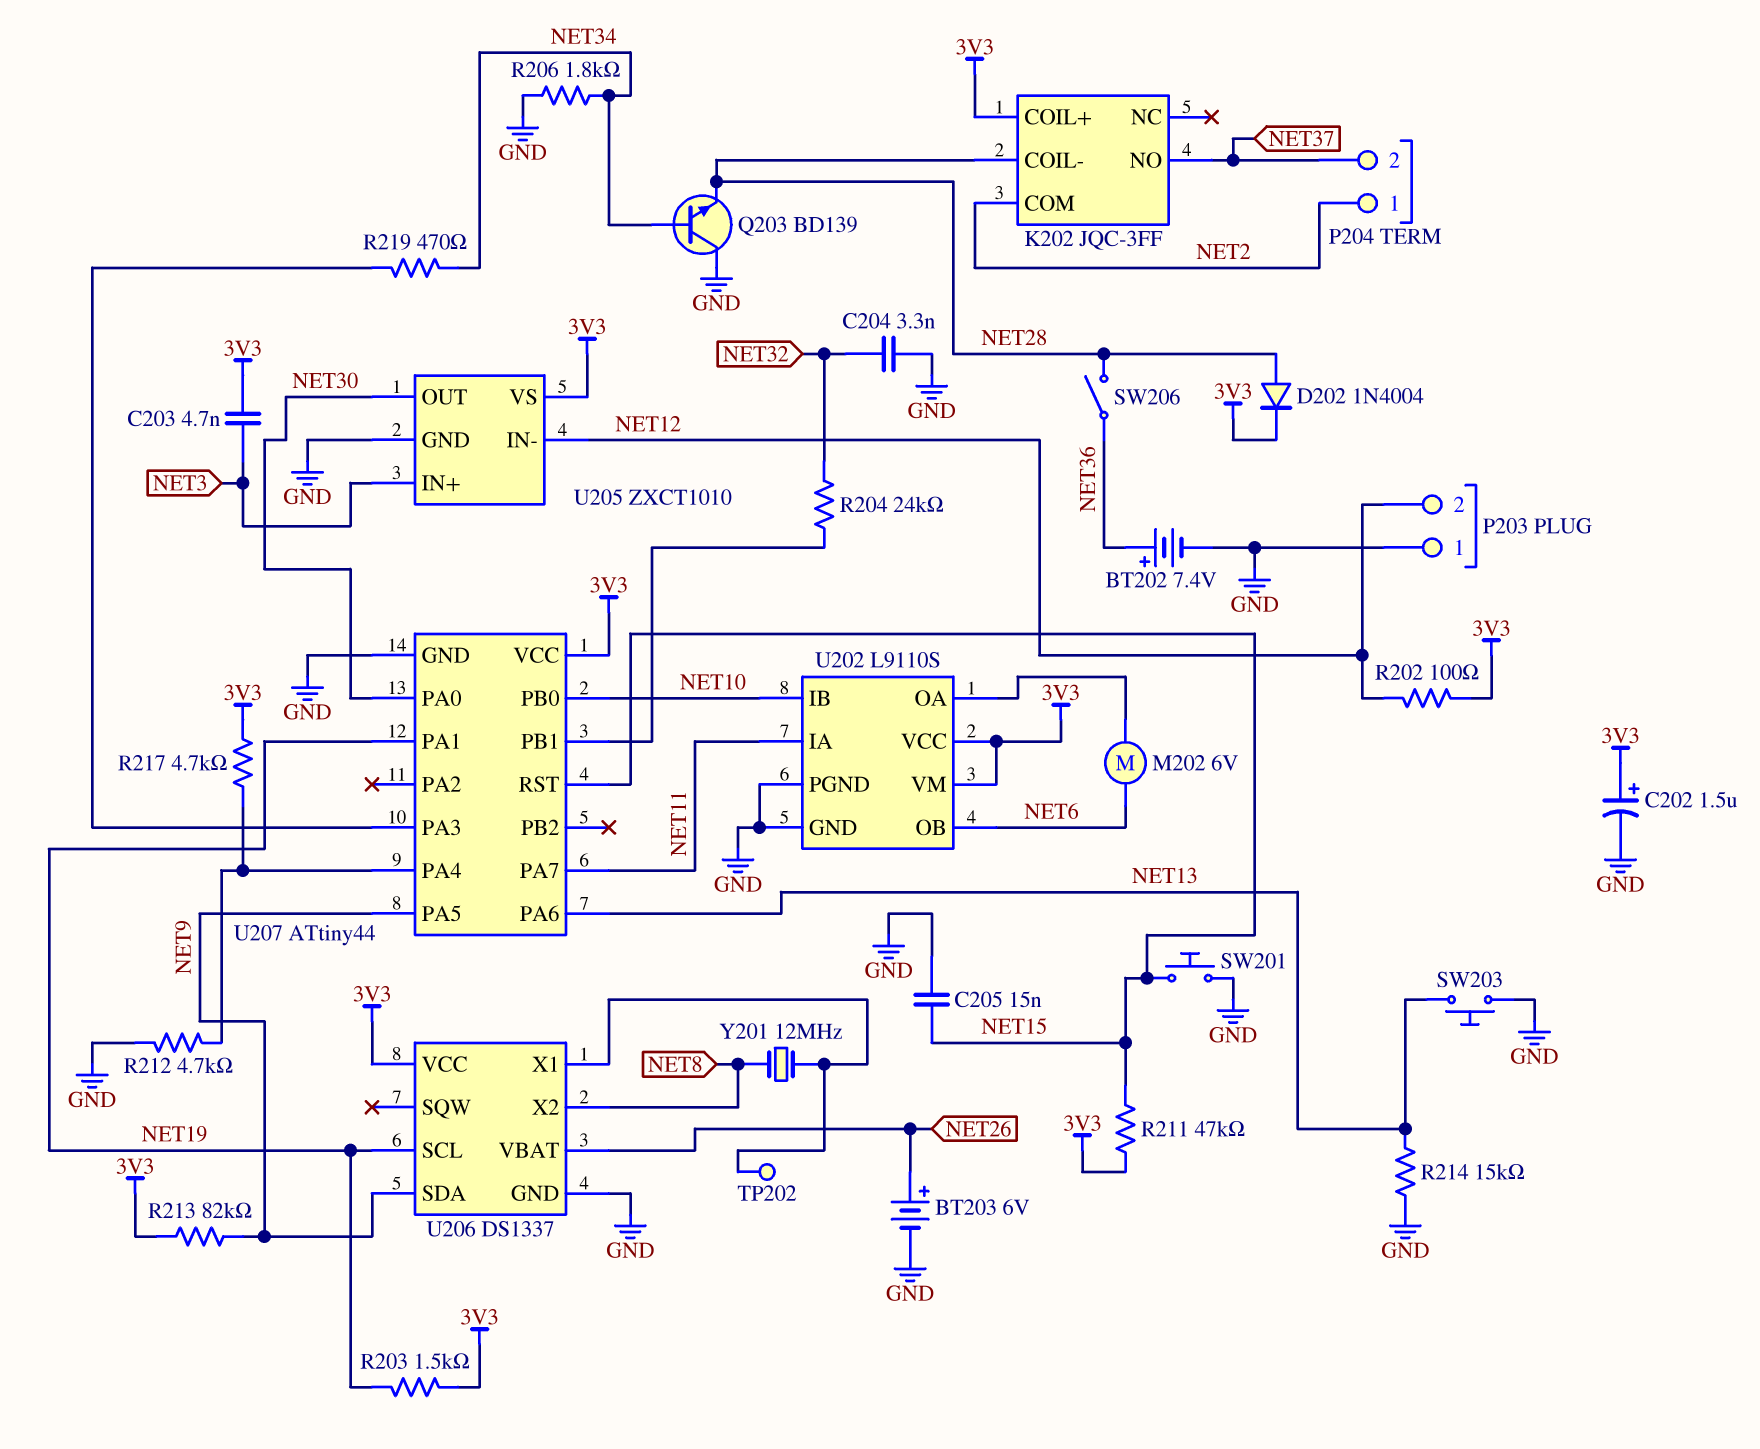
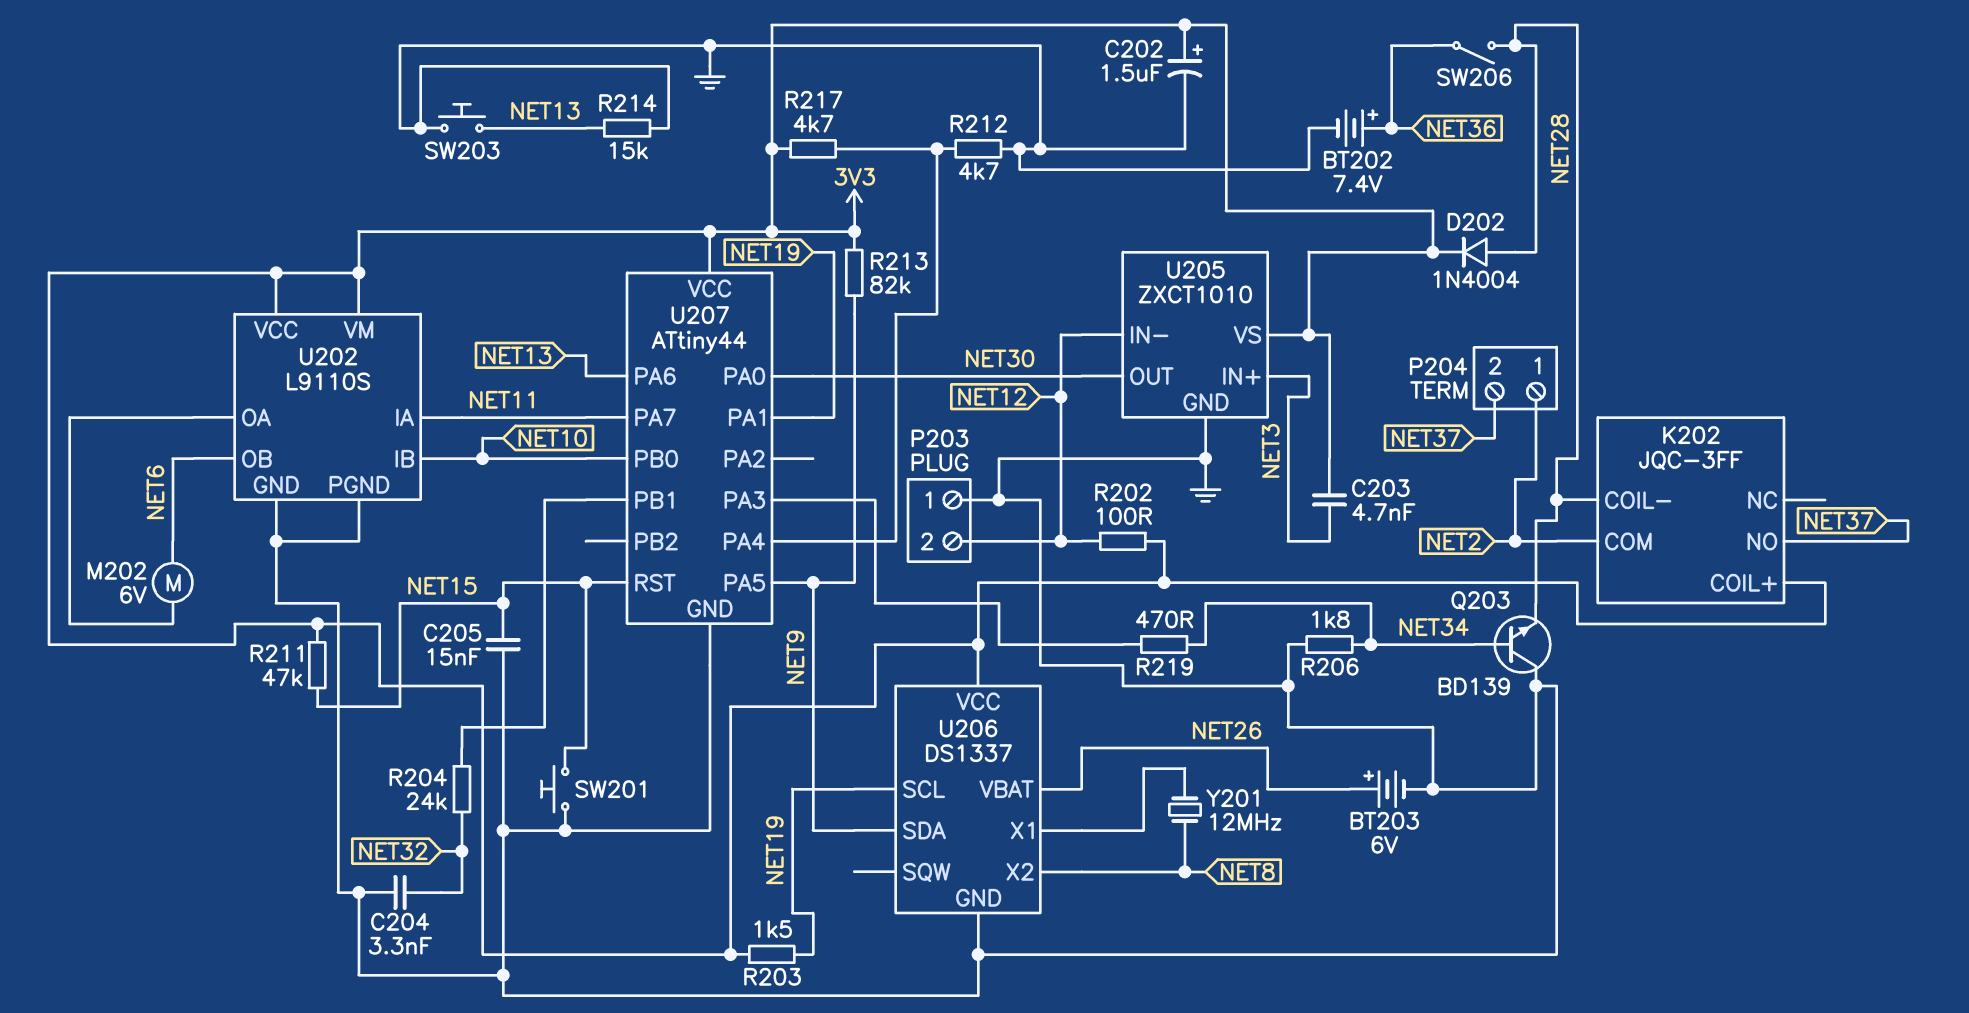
TP202: test point (U206/X1) -> none

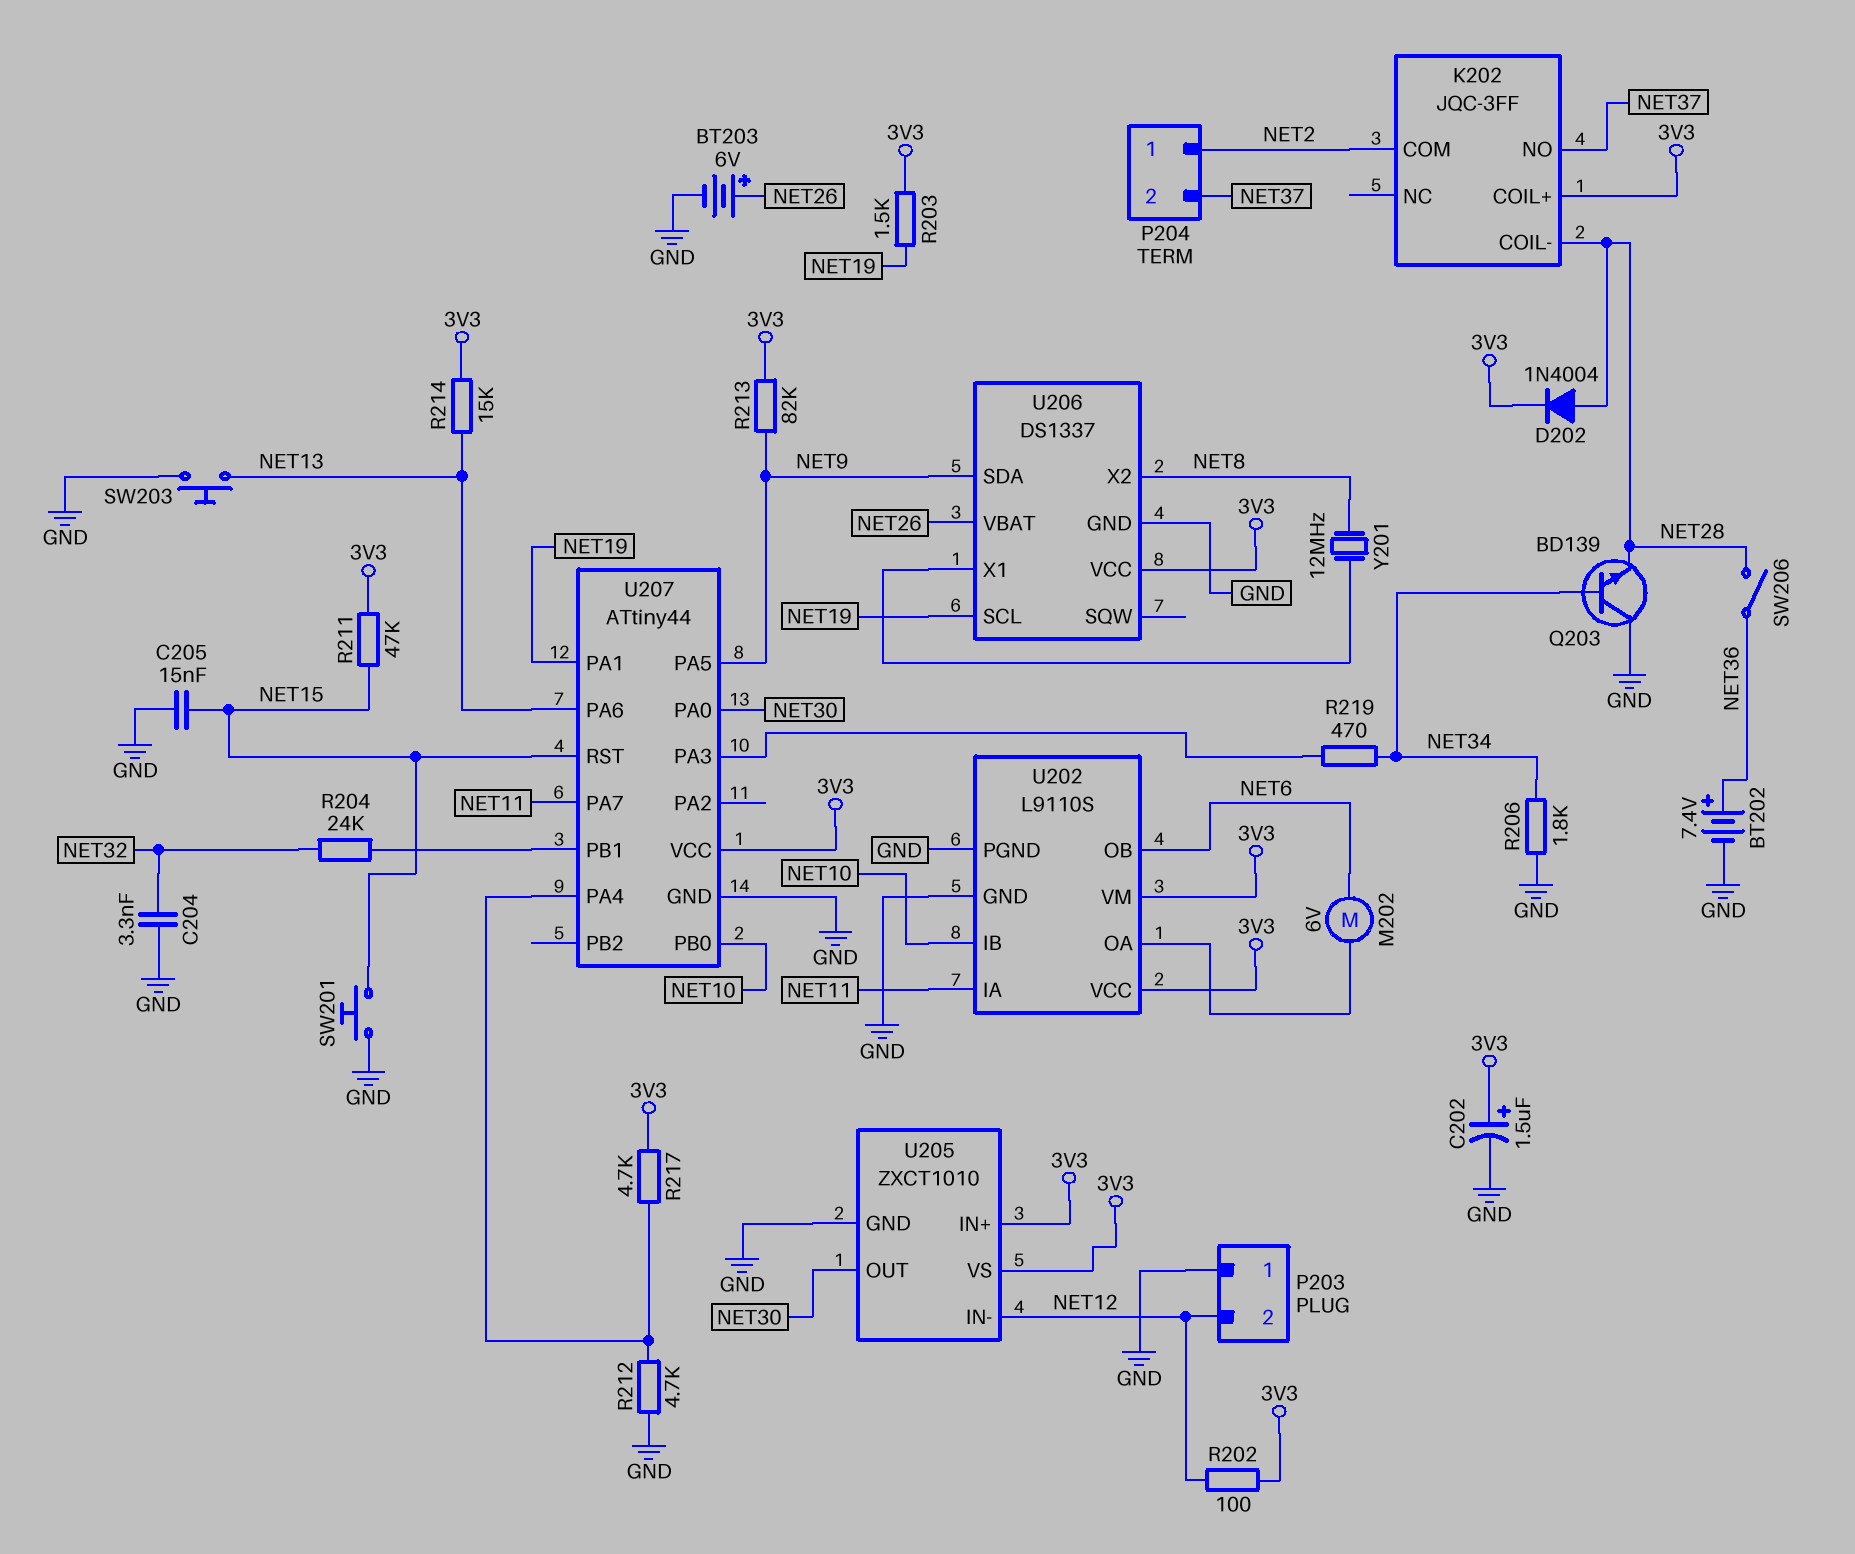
C203: 4.7nF (3V3, NET3) -> none
R214: 15k (GND, NET13) -> 15k (3V3, NET13)
U205 pin IN+: NET3 -> 3V3

